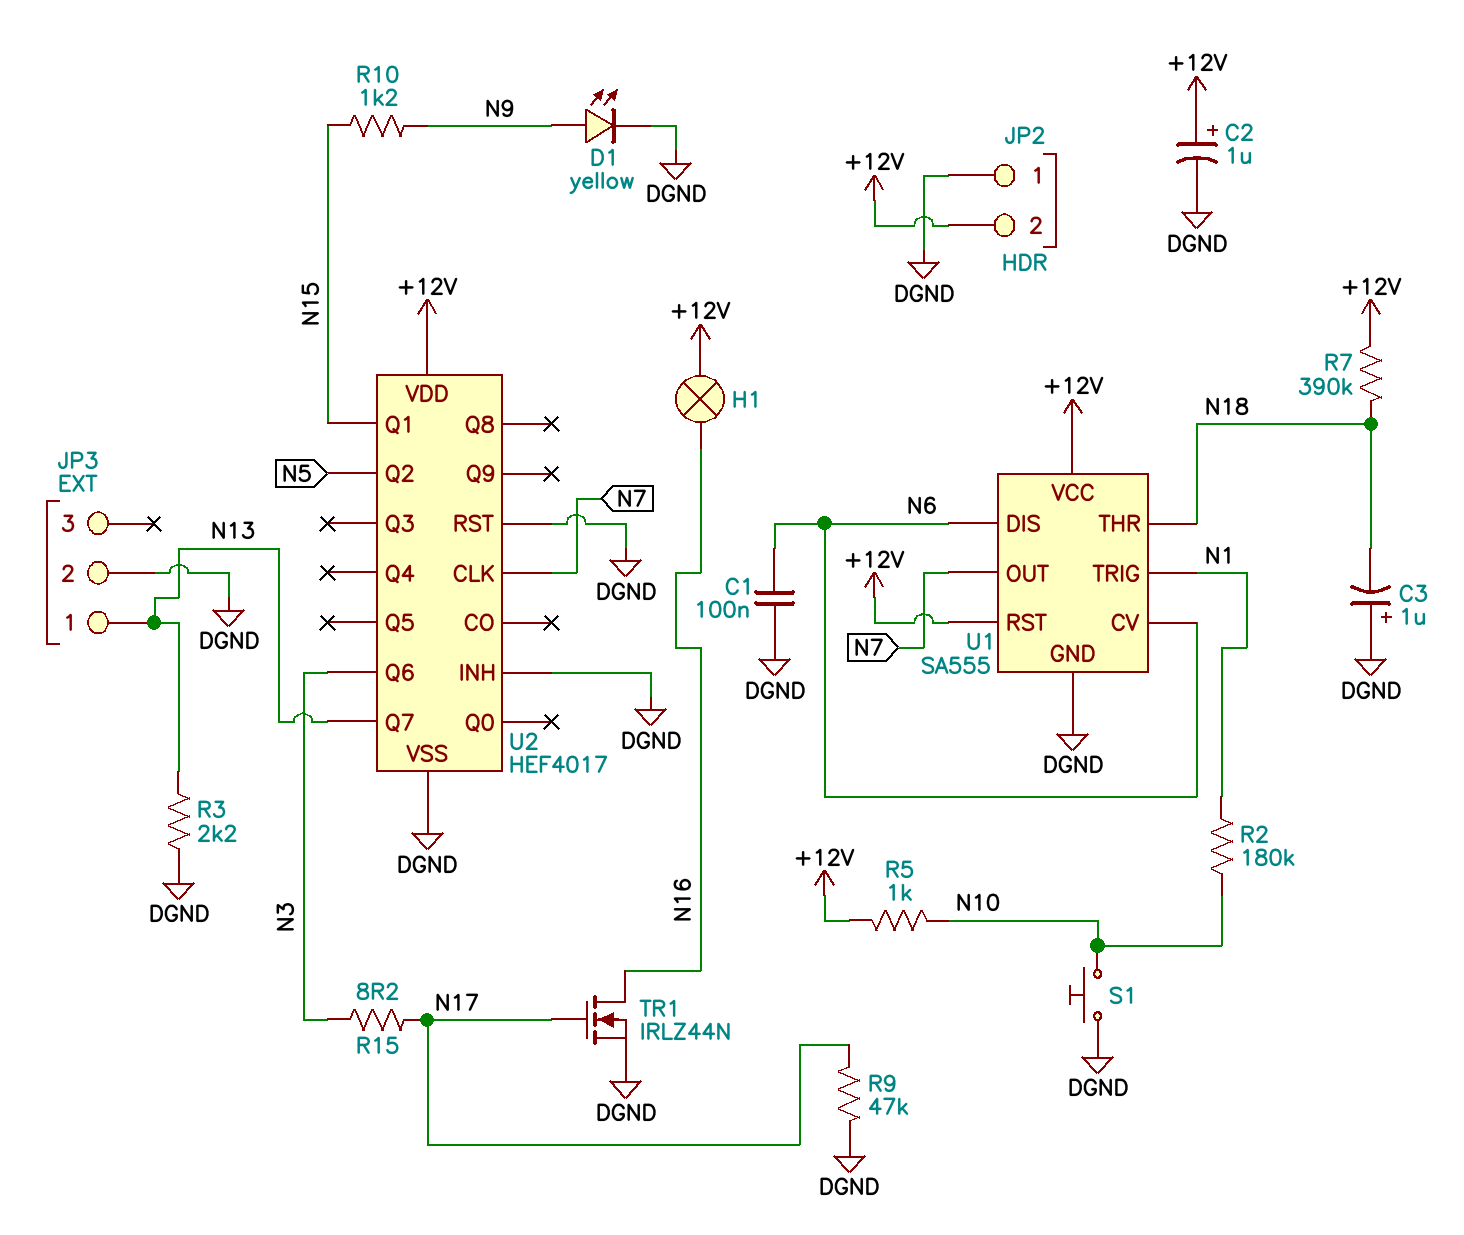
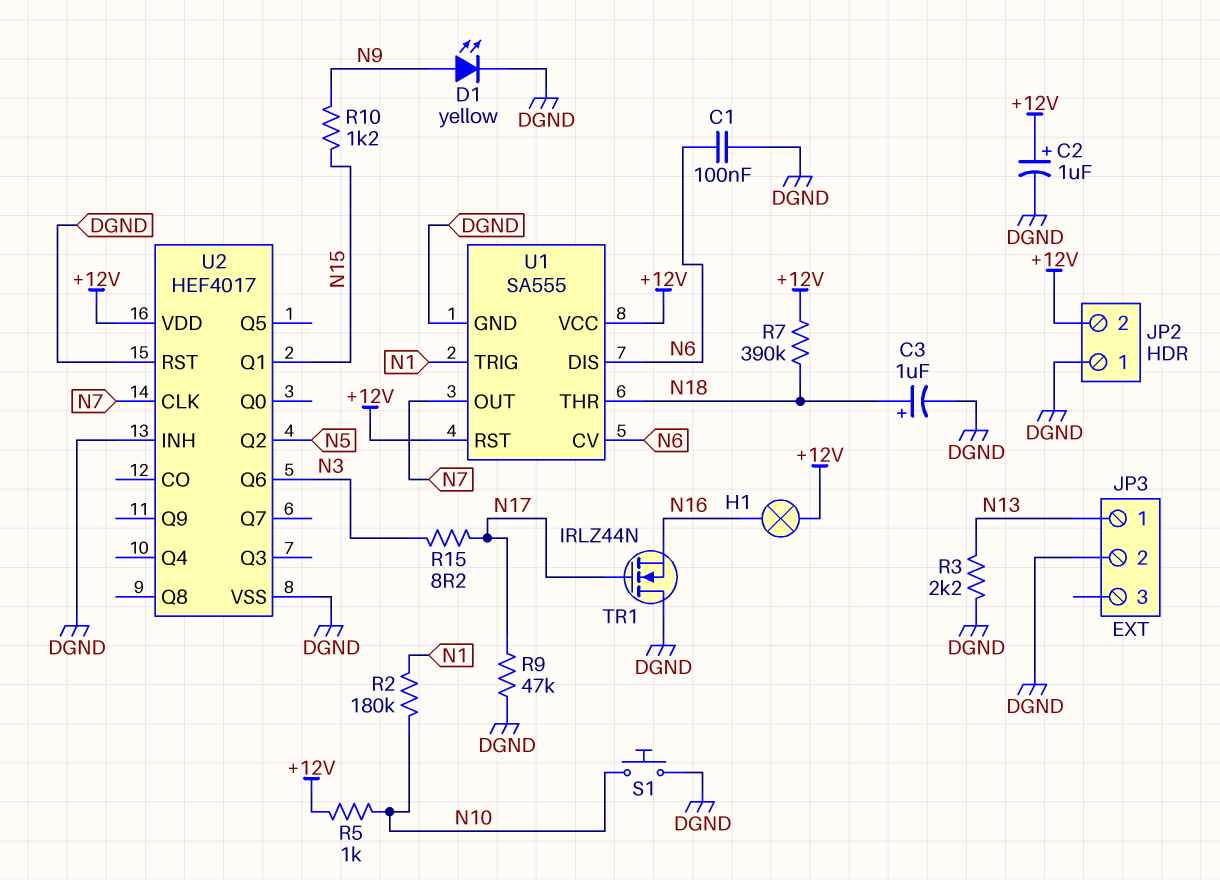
C3: 1uF (plus DGND, minus N18) -> 1uF (plus N18, minus DGND)
TR1: NMOS IRLZ44N (G N17, D N16, S DGND) -> NMOS IRLZ44N (G N17, D DGND, S N16)
U2 pin Q7: N13 -> none

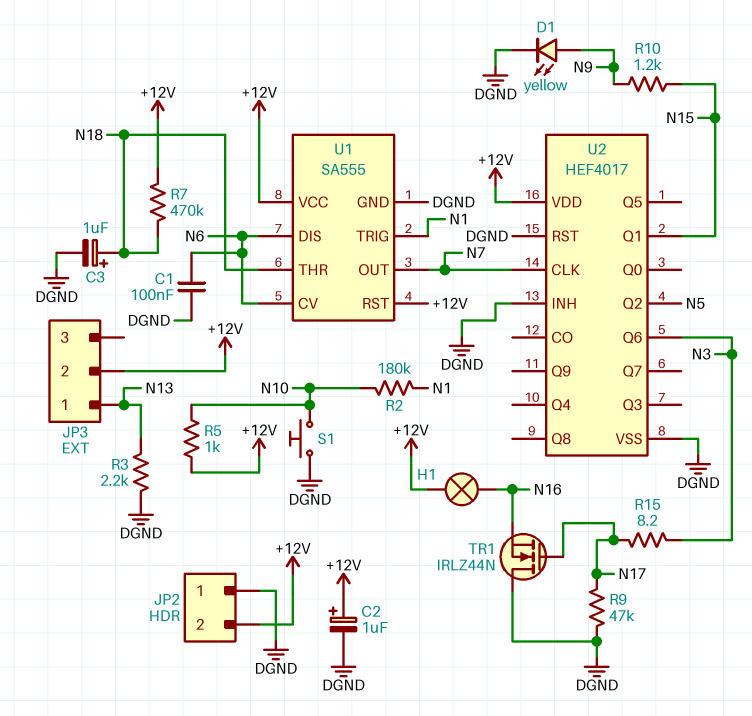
JP3 pin 2: DGND -> +12V
R7: 390k (+12V, N18) -> 470k (+12V, N18)

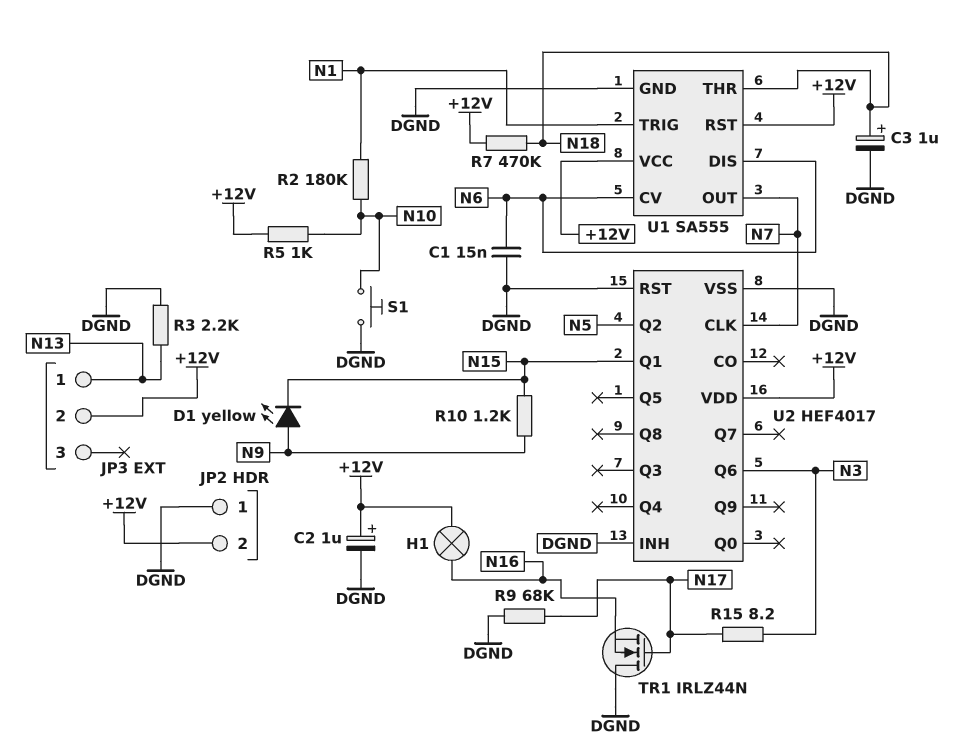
C1: 100nF (DGND, N6) -> 15nF (DGND, N6)
D1: LED yellow (A N9, K DGND) -> LED yellow (A N9, K N15)
R9: 47k (DGND, N17) -> 68k (DGND, N17)

